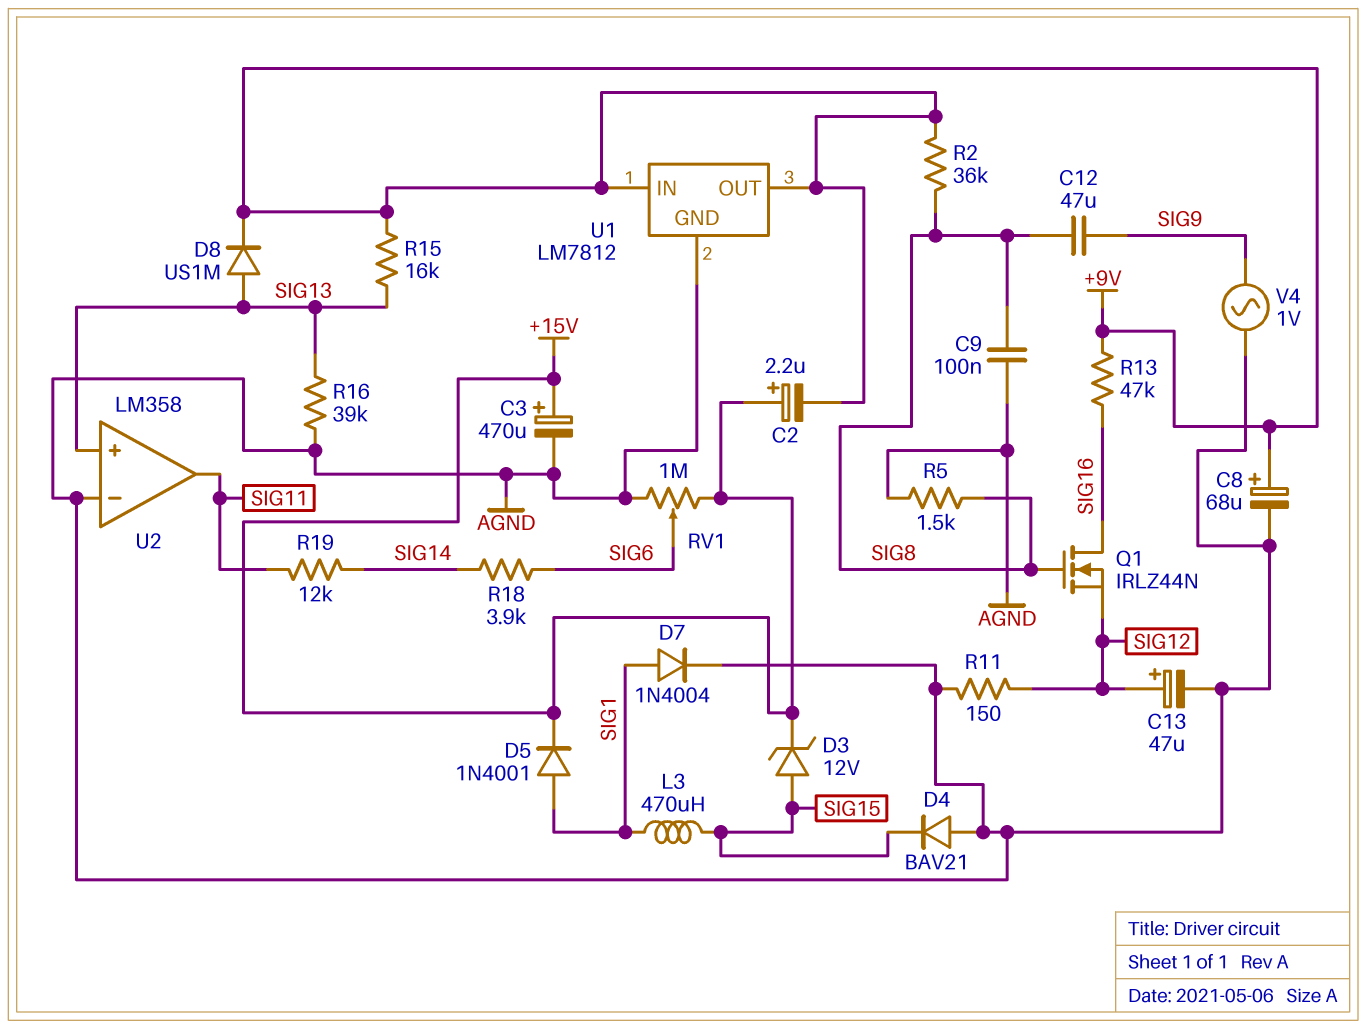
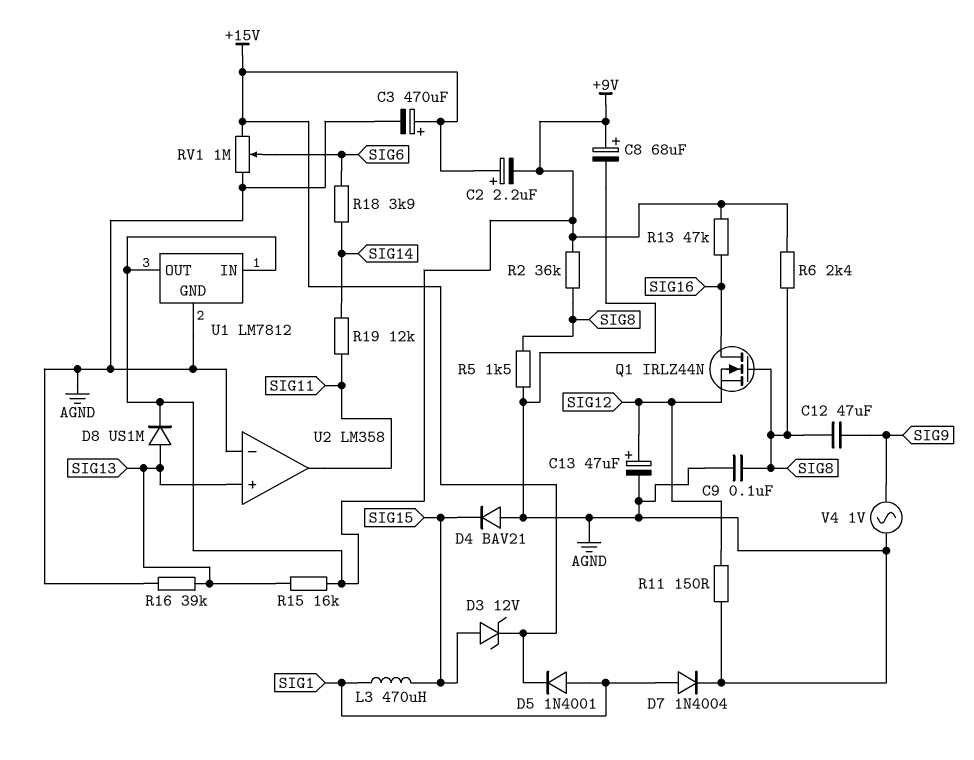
R6: none -> 2.4k (+9V, SIG8)

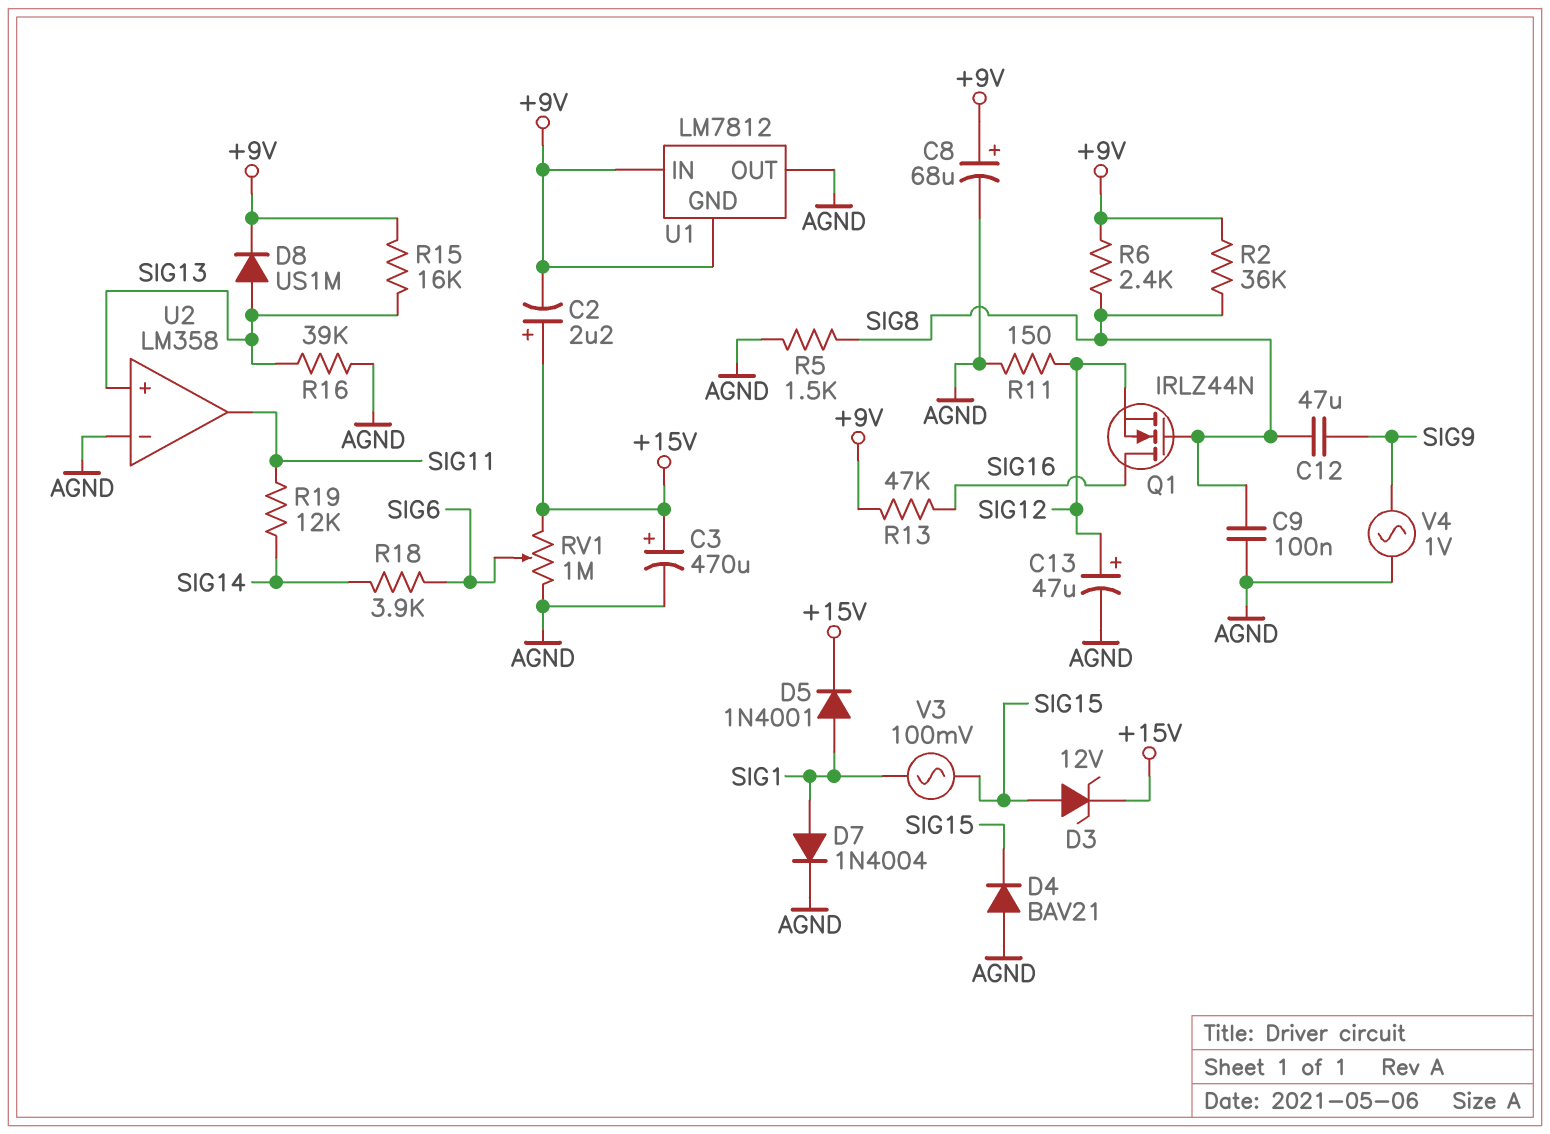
L3: 470uH (SIG1, SIG15) -> none
U1 pin GND: AGND -> +9V
U1 pin OUT: +9V -> AGND
V3: none -> AC 100mV (SIG1, SIG15)

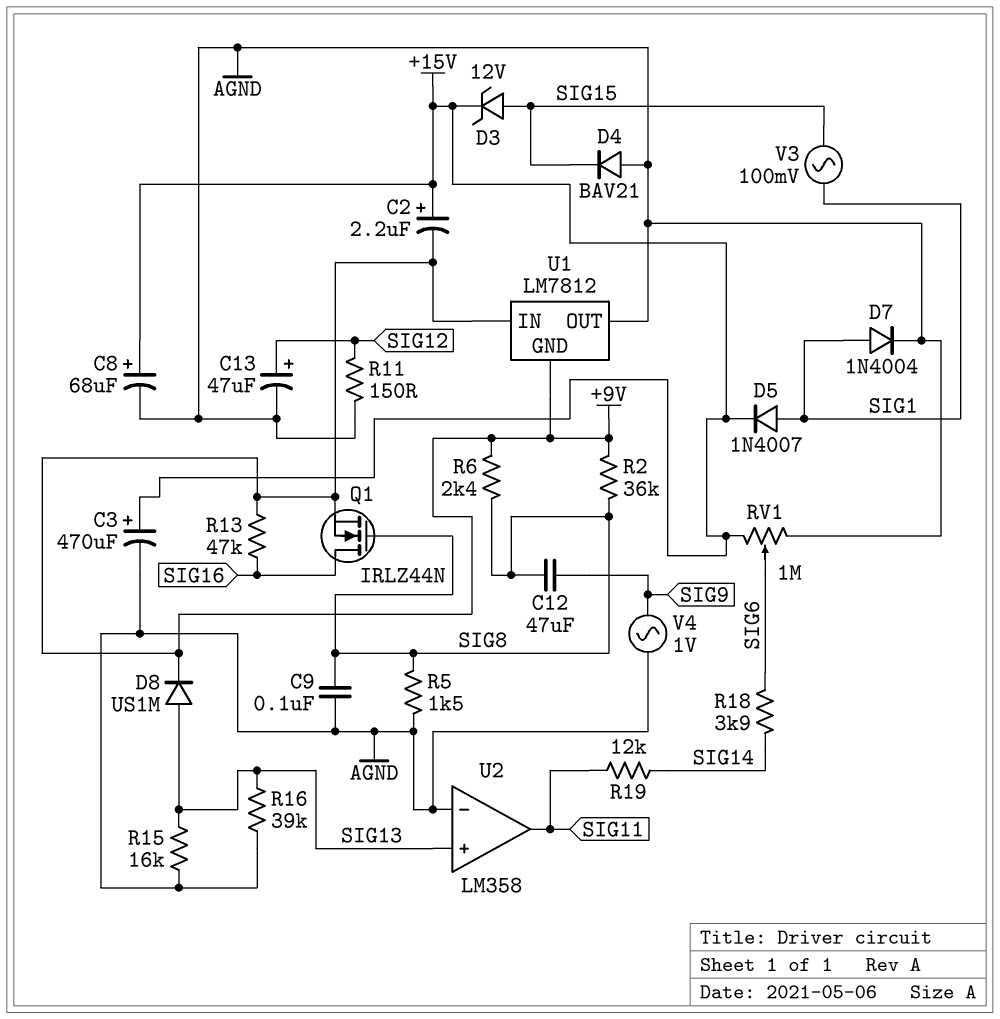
C8: 68uF (plus +9V, minus AGND) -> 68uF (plus +15V, minus AGND)
D5: diode 1N4001 (A SIG1, K +15V) -> diode 1N4007 (A SIG1, K +15V)
Q1: NMOS IRLZ44N (G SIG8, D SIG16, S SIG12) -> NMOS IRLZ44N (G SIG8, D SIG16, S +9V)
R15: 16k (+9V, SIG13) -> 16k (AGND, SIG13)

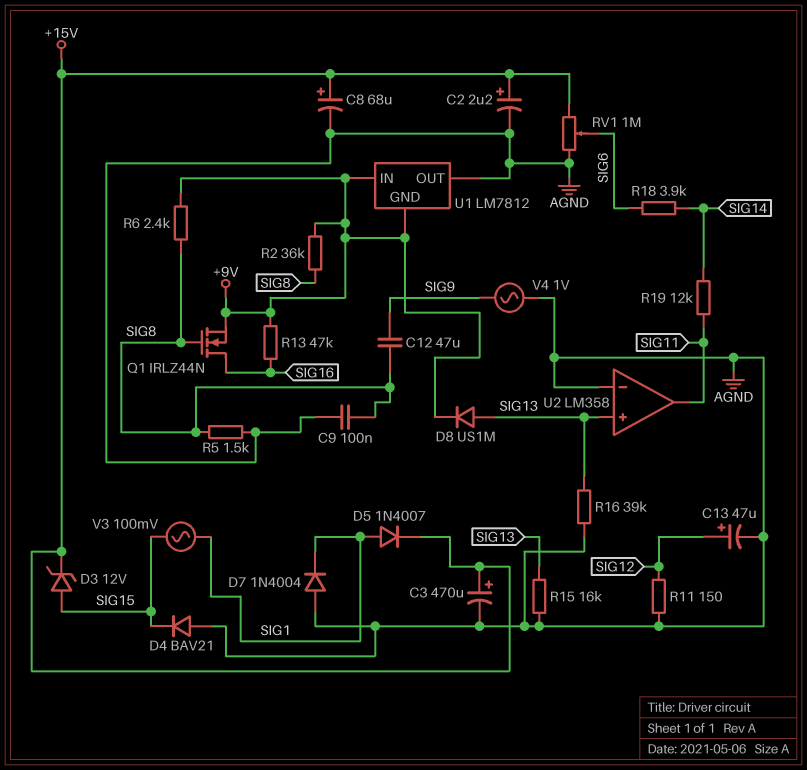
C2: 2.2uF (plus +15V, minus +9V) -> 2.2uF (plus +15V, minus AGND)
D7: diode 1N4004 (A SIG1, K AGND) -> diode 1N4004 (A AGND, K SIG1)

